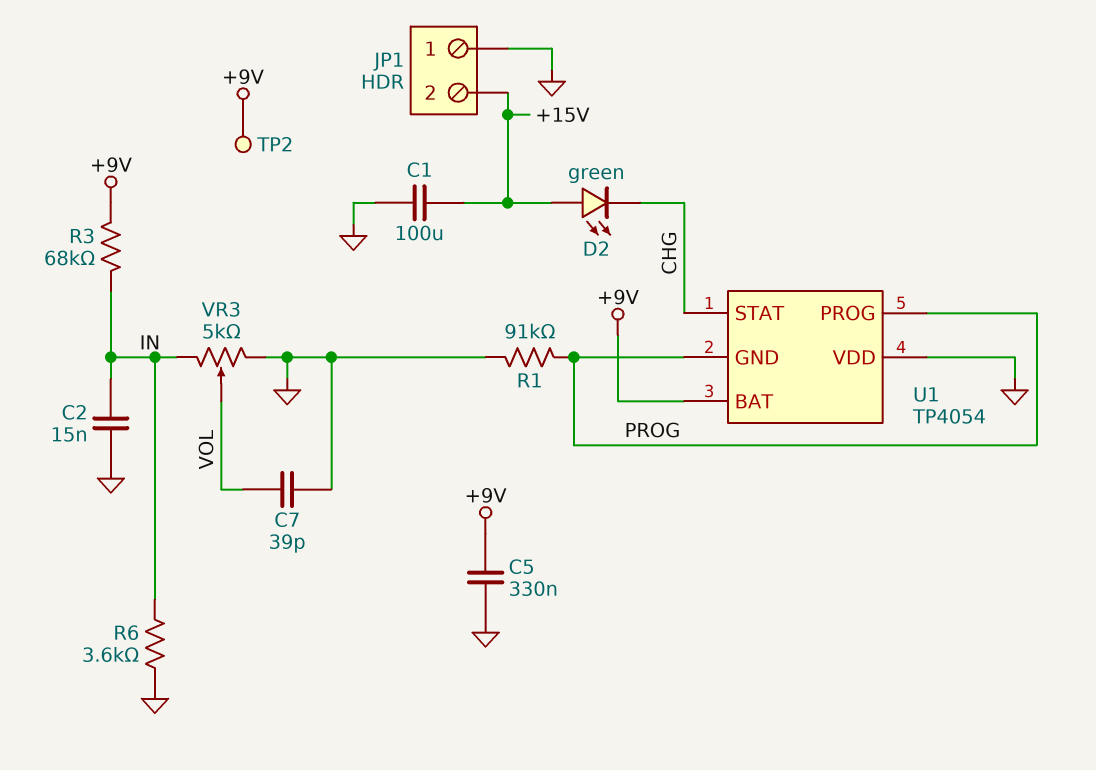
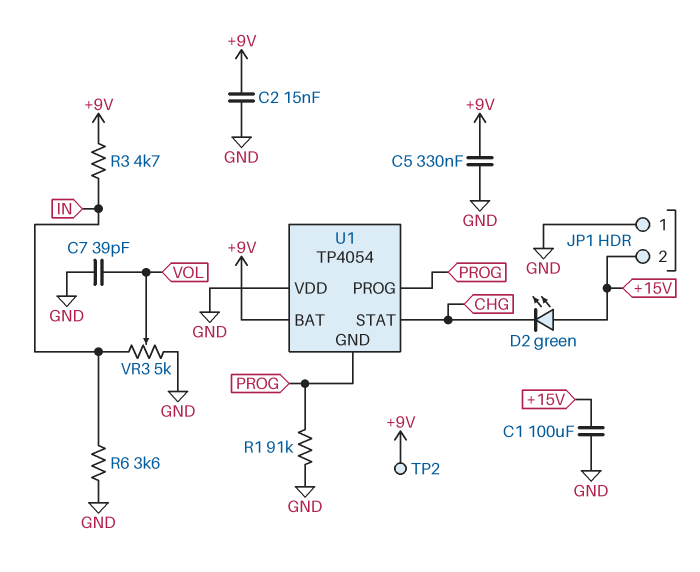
C2: 15nF (GND, IN) -> 15nF (+9V, GND)
R3: 68k (+9V, IN) -> 4.7k (+9V, IN)

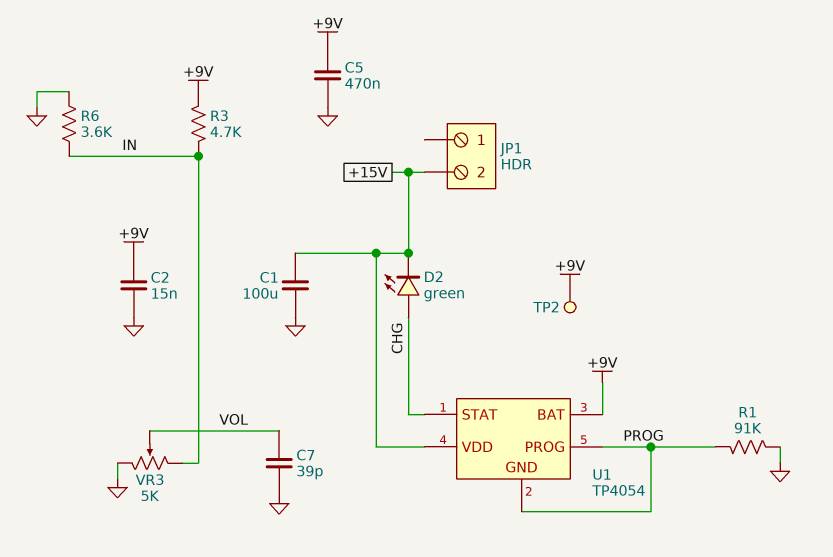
C5: 330nF (+9V, GND) -> 470nF (+9V, GND)
D2: LED green (A +15V, K CHG) -> LED green (A CHG, K +15V)
JP1 pin 1: GND -> none
U1 pin VDD: GND -> +15V

